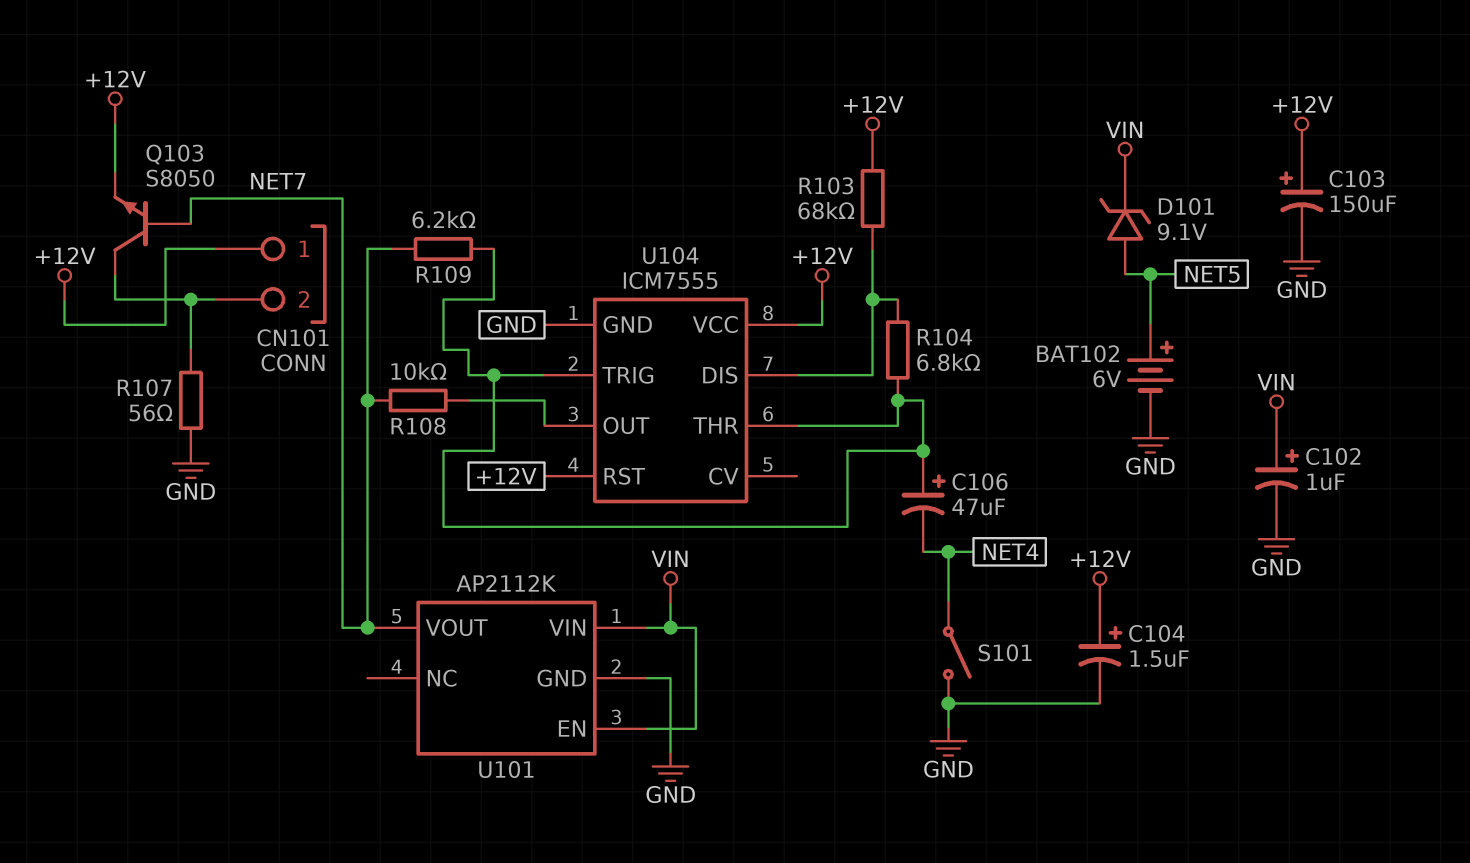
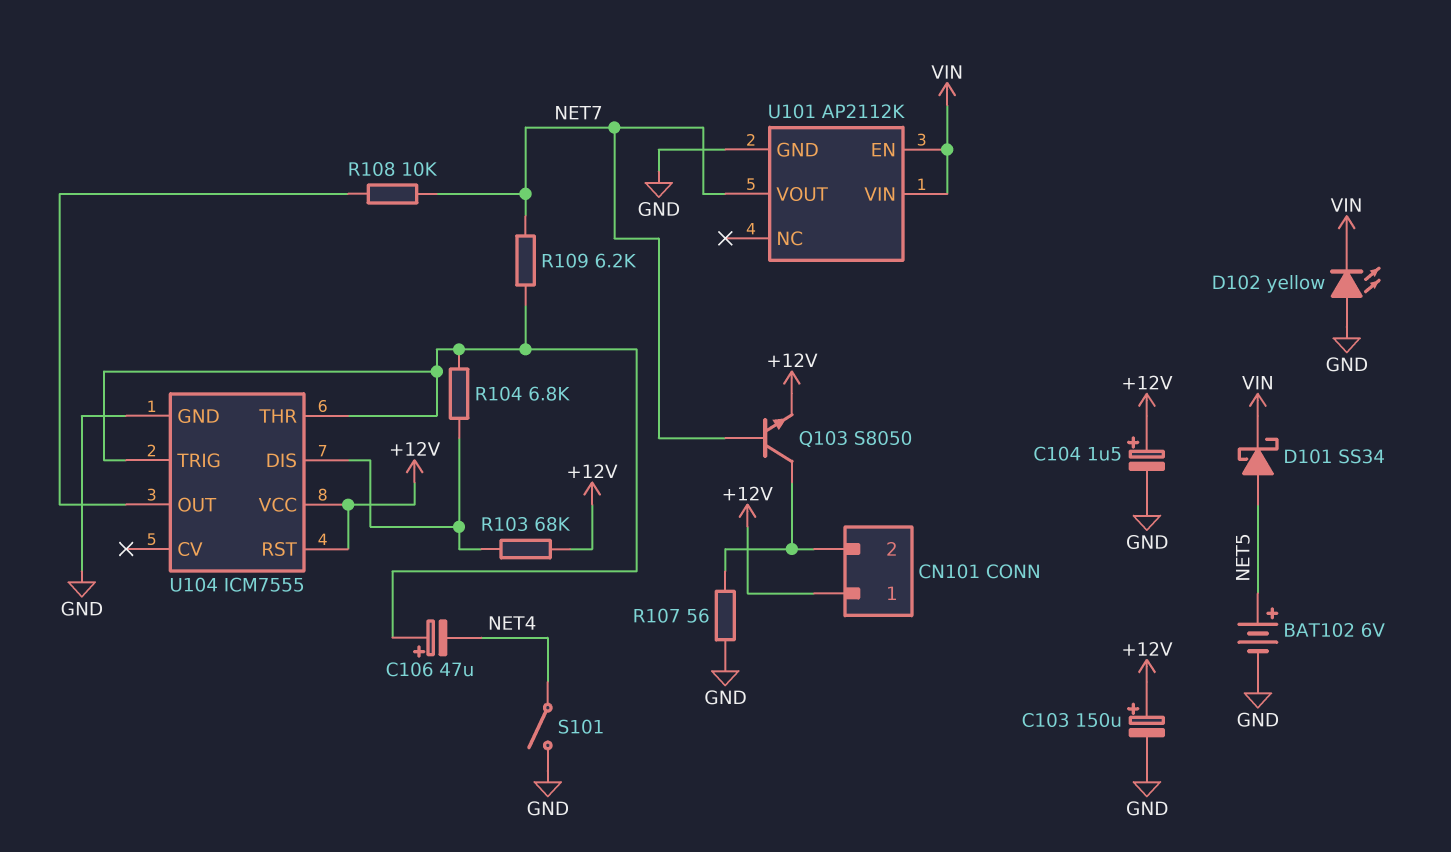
C102: 1uF (plus VIN, minus GND) -> none
D101: zener 9.1V (A NET5, K VIN) -> schottky SS34 (A NET5, K VIN)
D102: none -> LED yellow (A GND, K VIN)

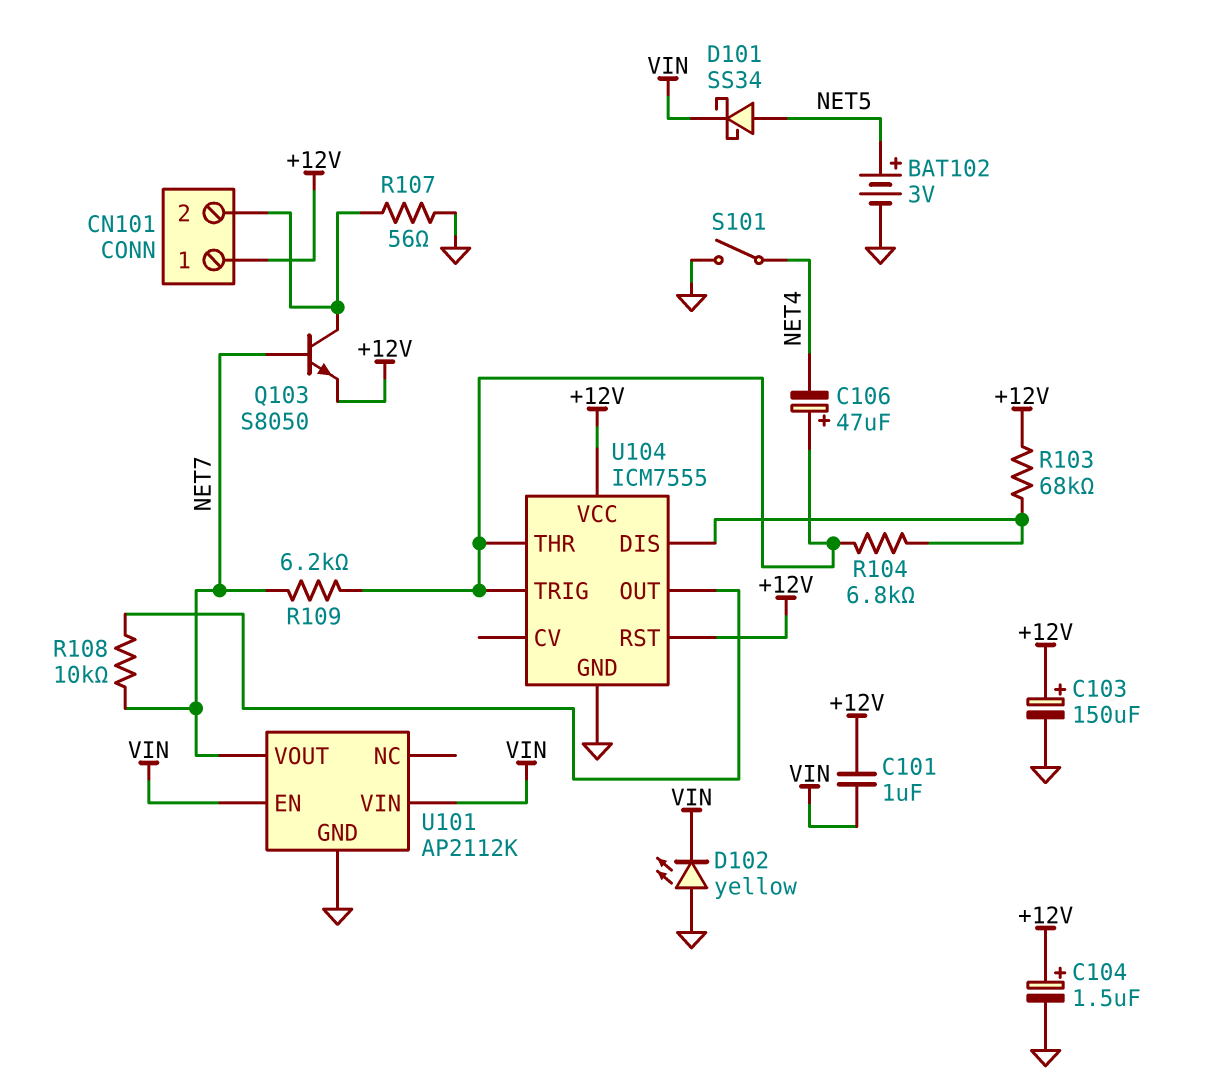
BAT102: 6V (plus NET5, minus GND) -> 3V (plus NET5, minus GND)
C101: none -> 1uF (+12V, VIN)

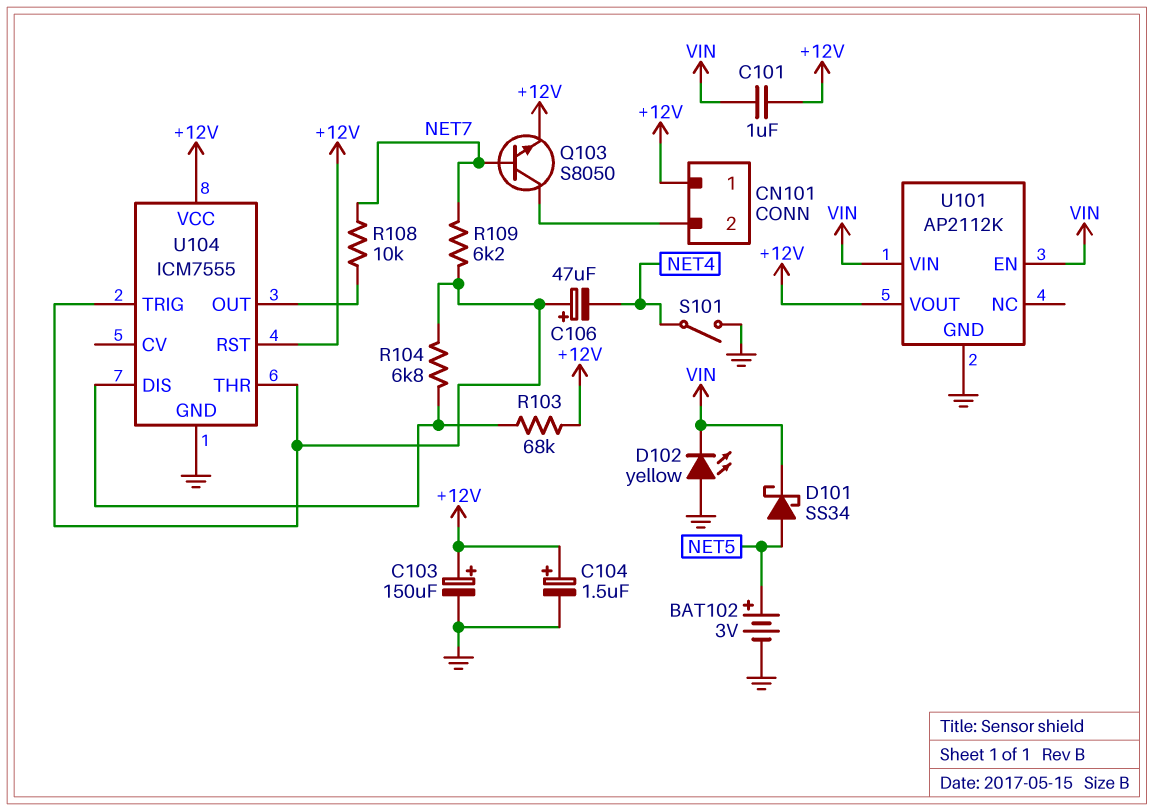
R107: 56 (CN101/2, GND) -> none
U101 pin VOUT: NET7 -> +12V

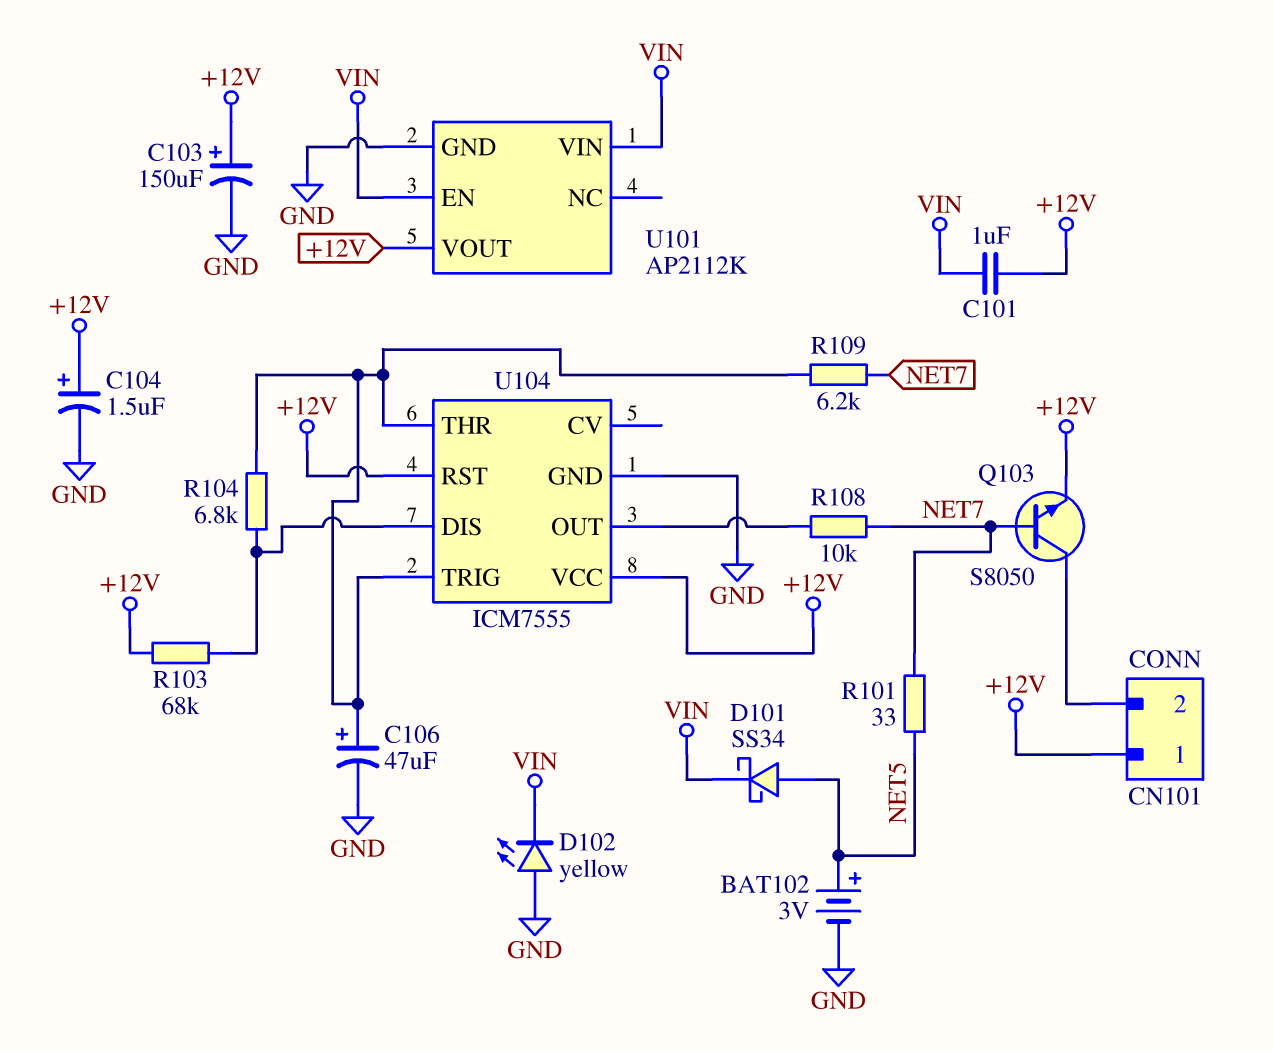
C106: 47uF (plus U104/THR, minus NET4) -> 47uF (plus U104/THR, minus GND)
R101: none -> 33 (NET5, NET7)
S101: switch (GND, NET4) -> none

